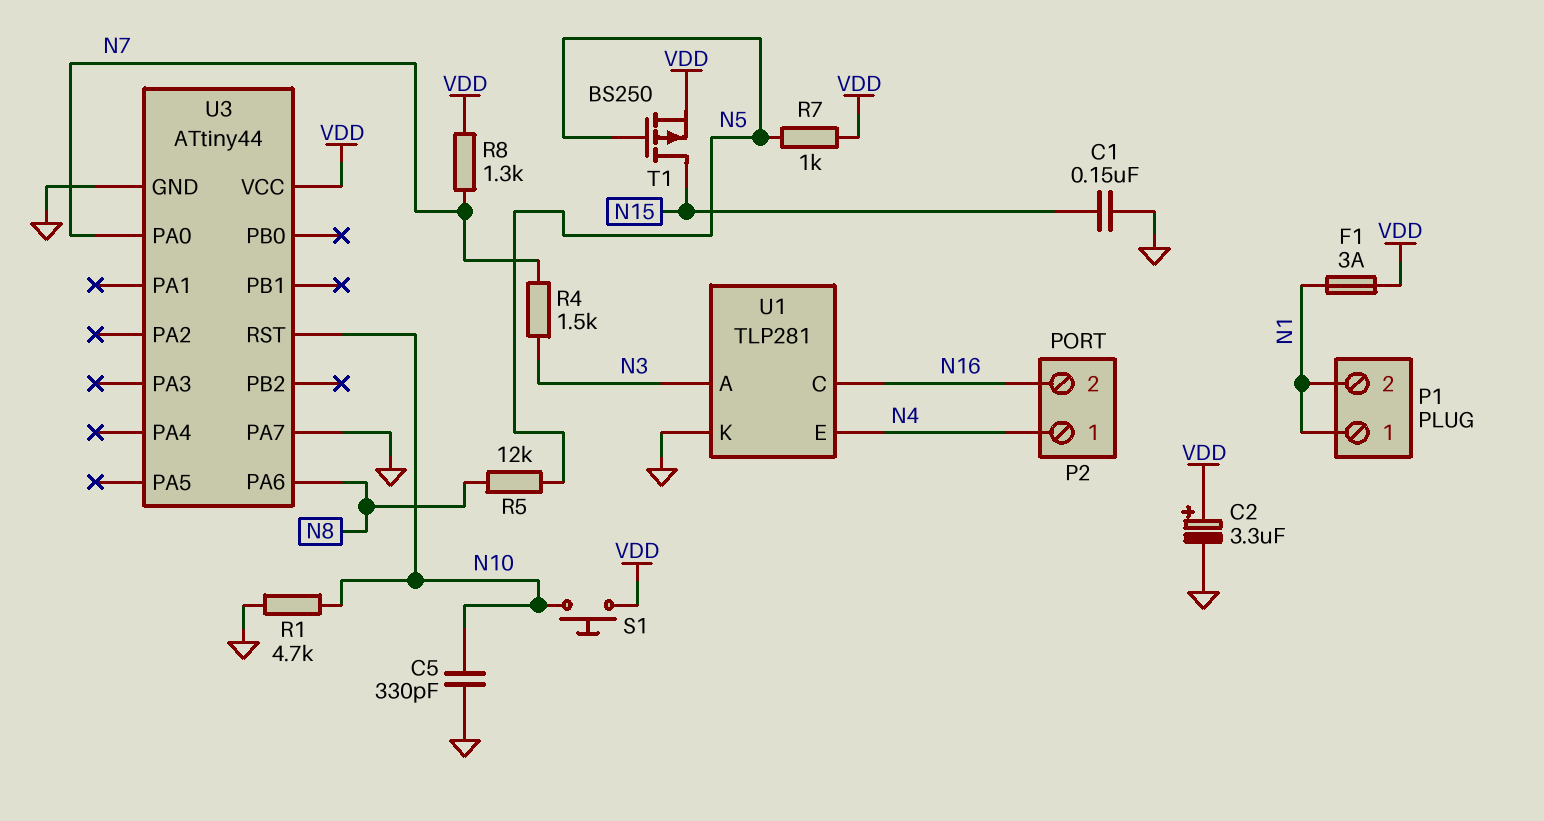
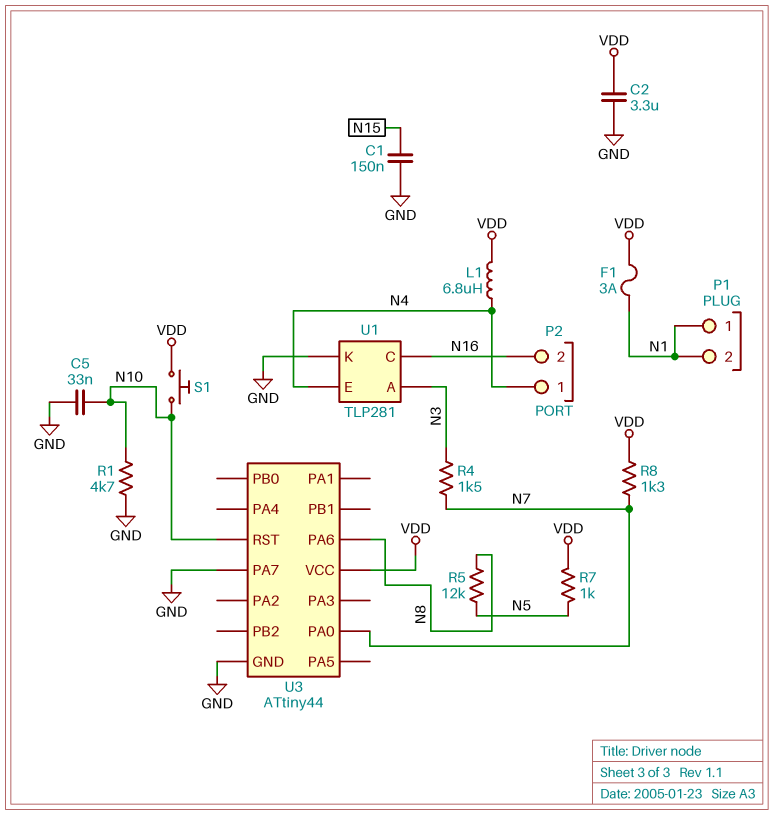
C2: 3.3uF (plus VDD, minus GND) -> 3.3uF (GND, VDD)
C5: 330pF (GND, N10) -> 33nF (GND, N10)
L1: none -> 6.8uH (N4, VDD)
T1: PMOS BS250 (G N5, D N15, S VDD) -> none

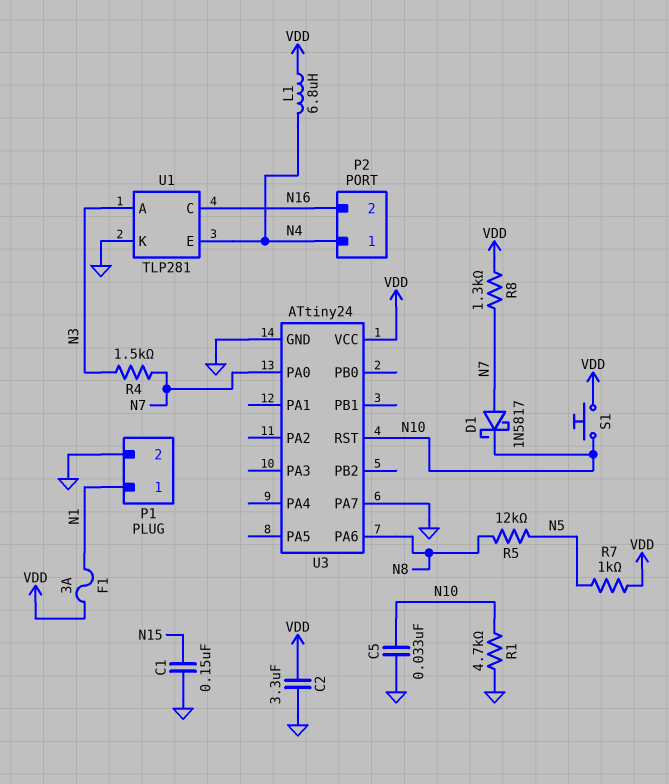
D1: none -> schottky 1N5817 (A N7, K N10)
P1 pin 2: N1 -> GND
U3: ATtiny44 -> ATtiny24

